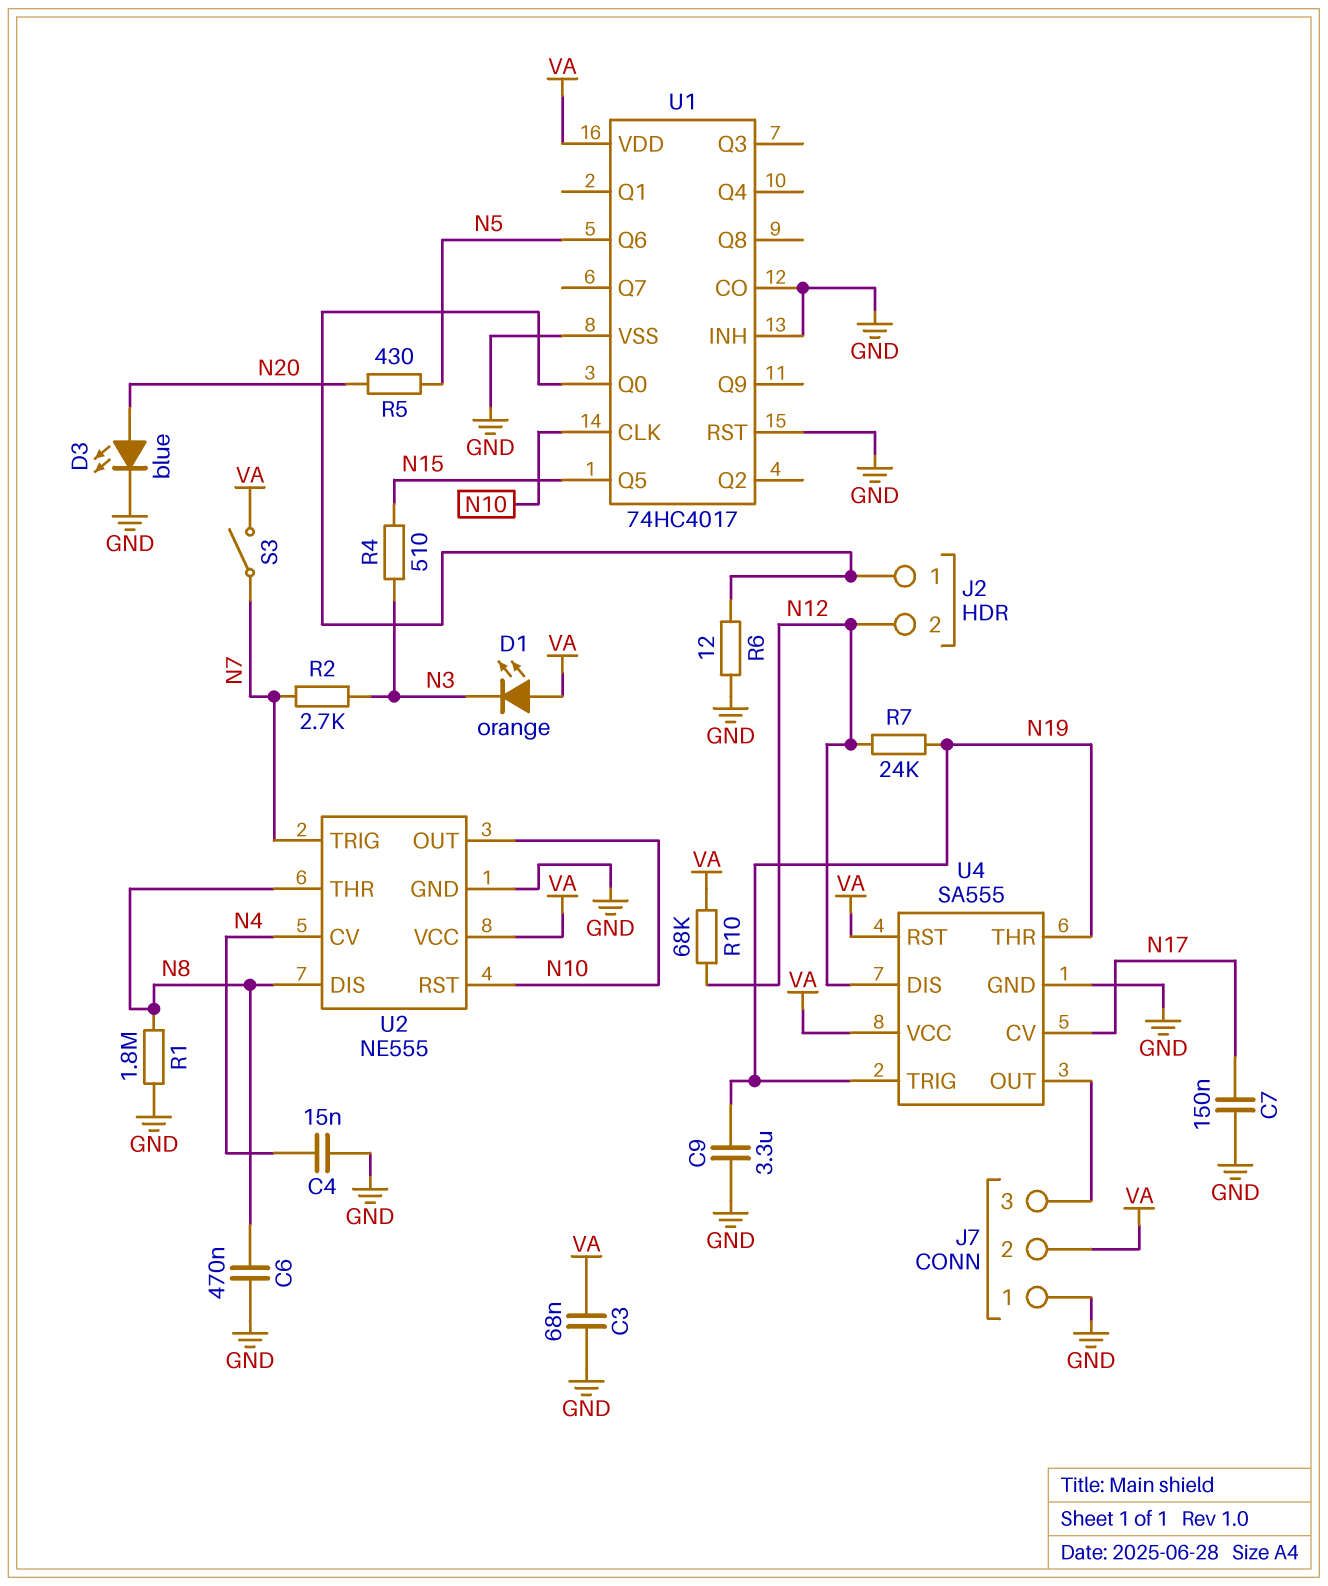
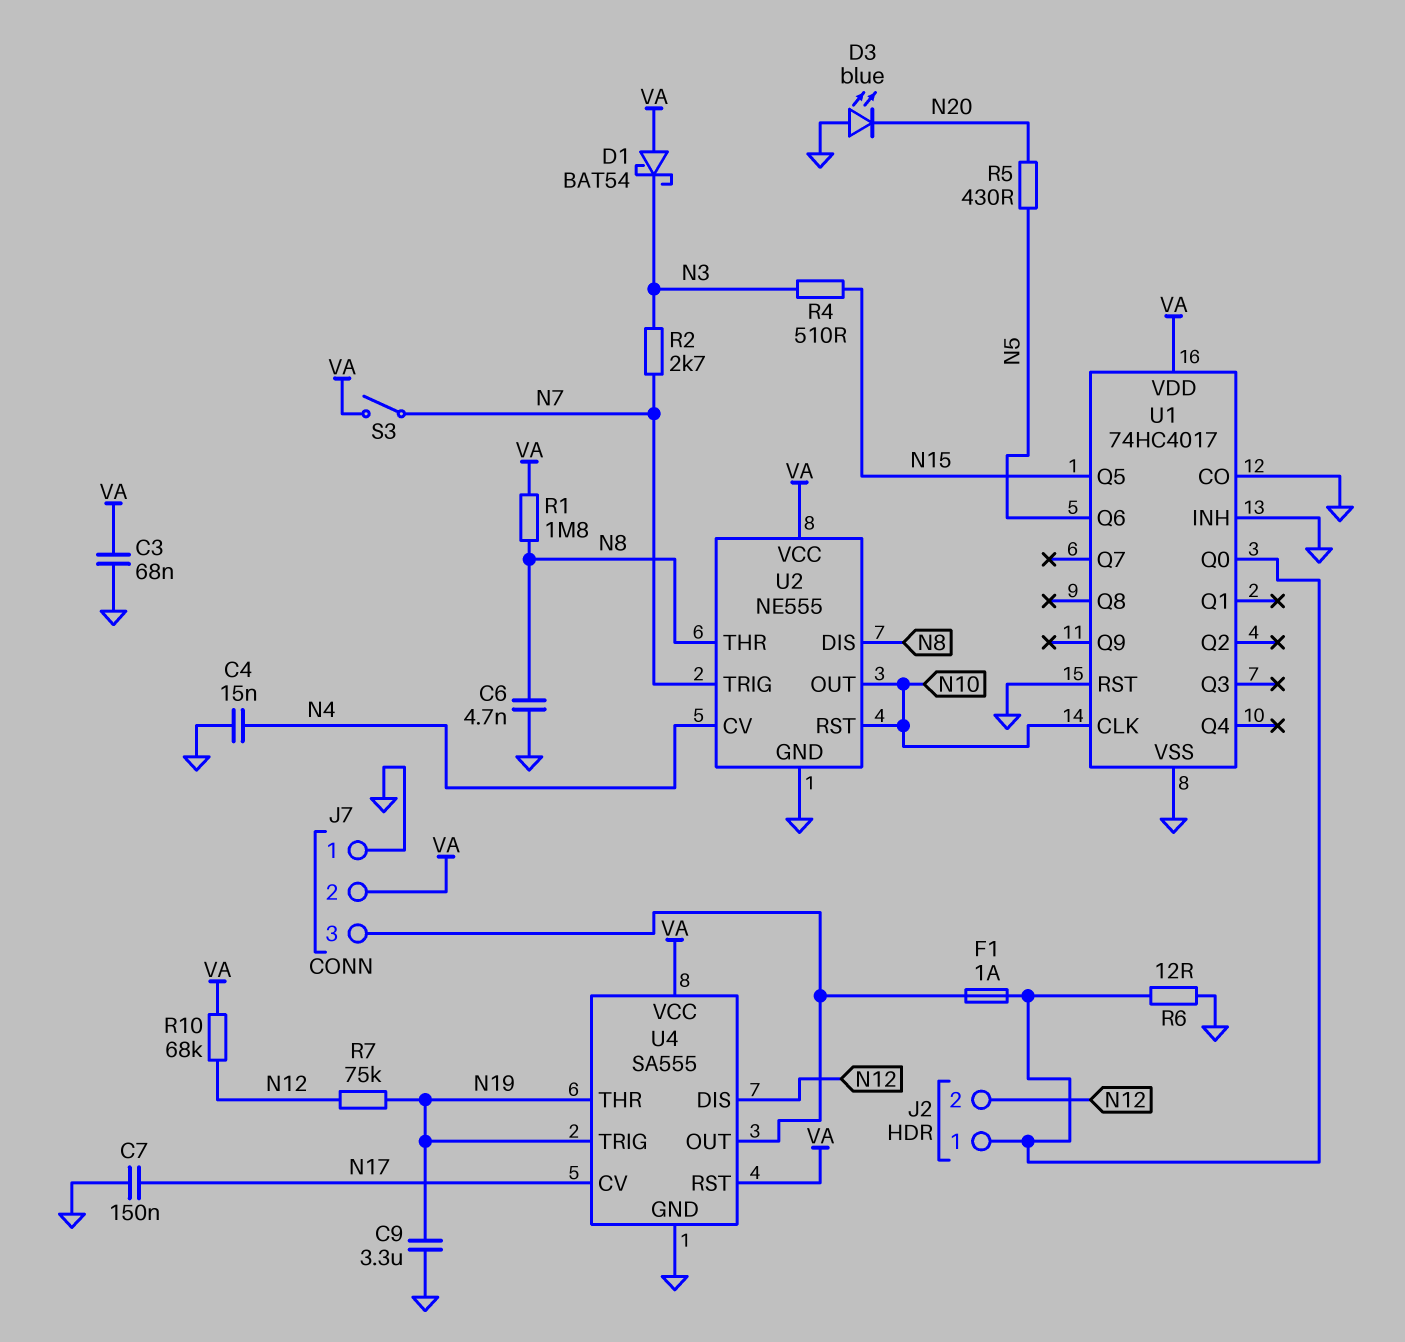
C6: 470nF (GND, N8) -> 4.7nF (GND, N8)
D1: LED orange (A VA, K N3) -> schottky BAT54 (A VA, K N3)
D3: LED blue (A N20, K GND) -> LED blue (A GND, K N20)
F1: none -> 1A (J2/1, J7/3)
R1: 1.8M (GND, N8) -> 1.8M (N8, VA)
R7: 24k (N12, N19) -> 75k (N12, N19)

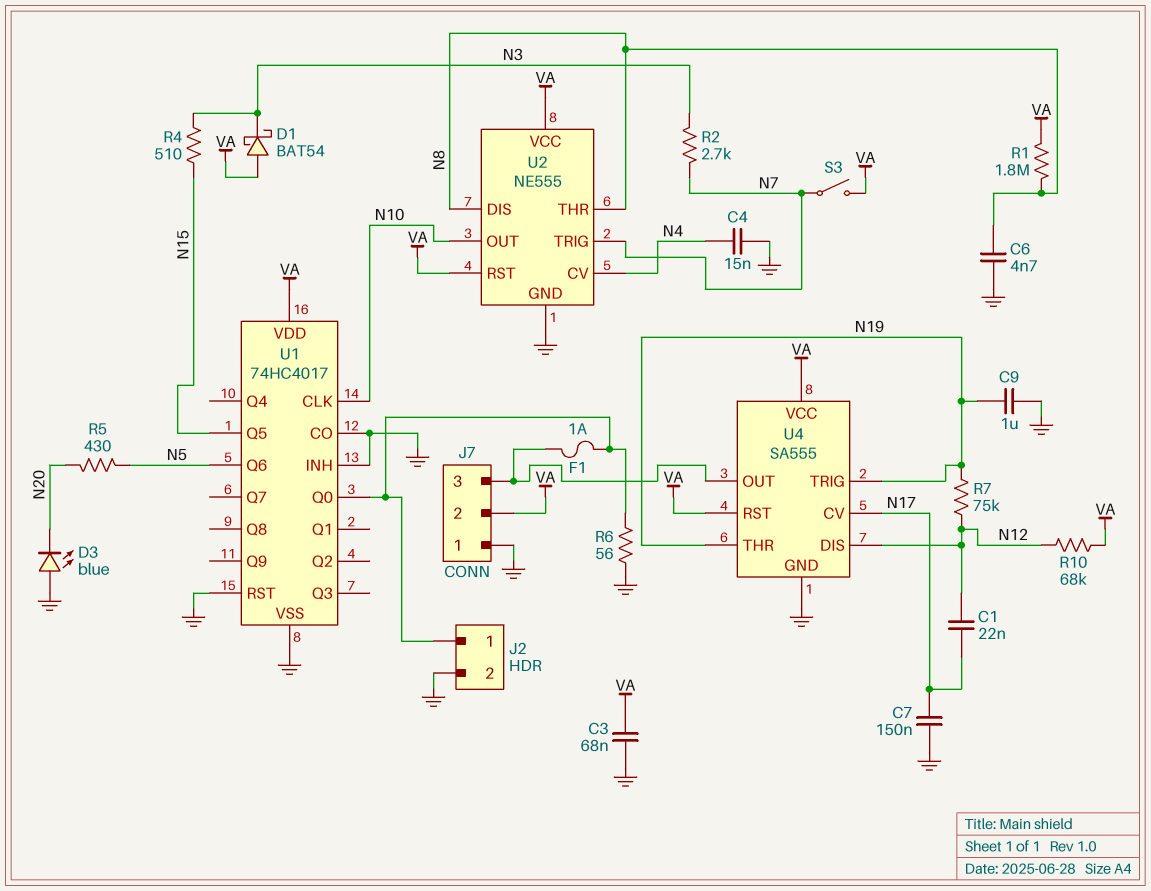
C1: none -> 22nF (N12, N17)
C9: 3.3uF (GND, N19) -> 1uF (GND, N19)
J2 pin 2: N12 -> GND
R6: 12 (GND, J2/1) -> 56 (GND, J2/1)
U2 pin RST: N10 -> VA

